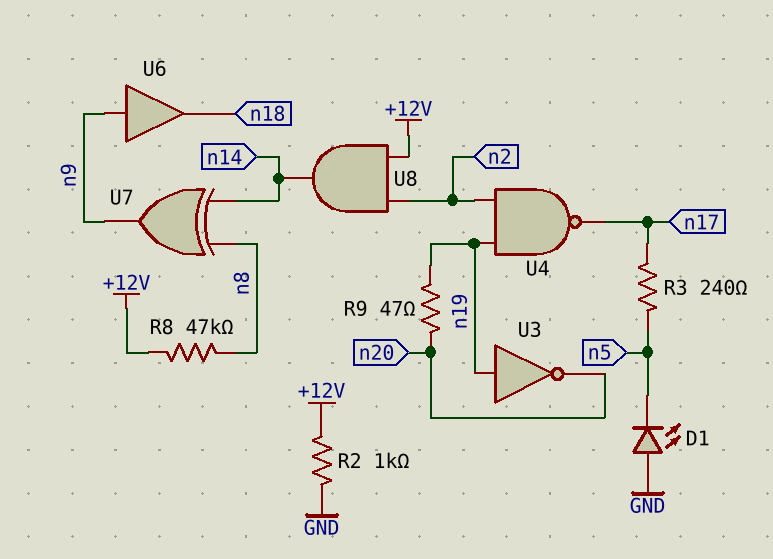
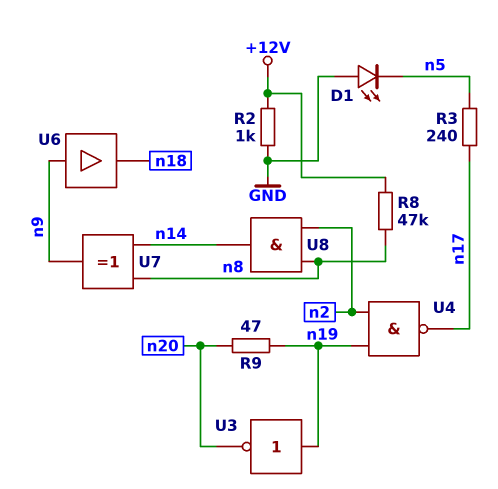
U8: AND (in +12V, in n2, out n14) -> AND (in n2, in n8, out n14)

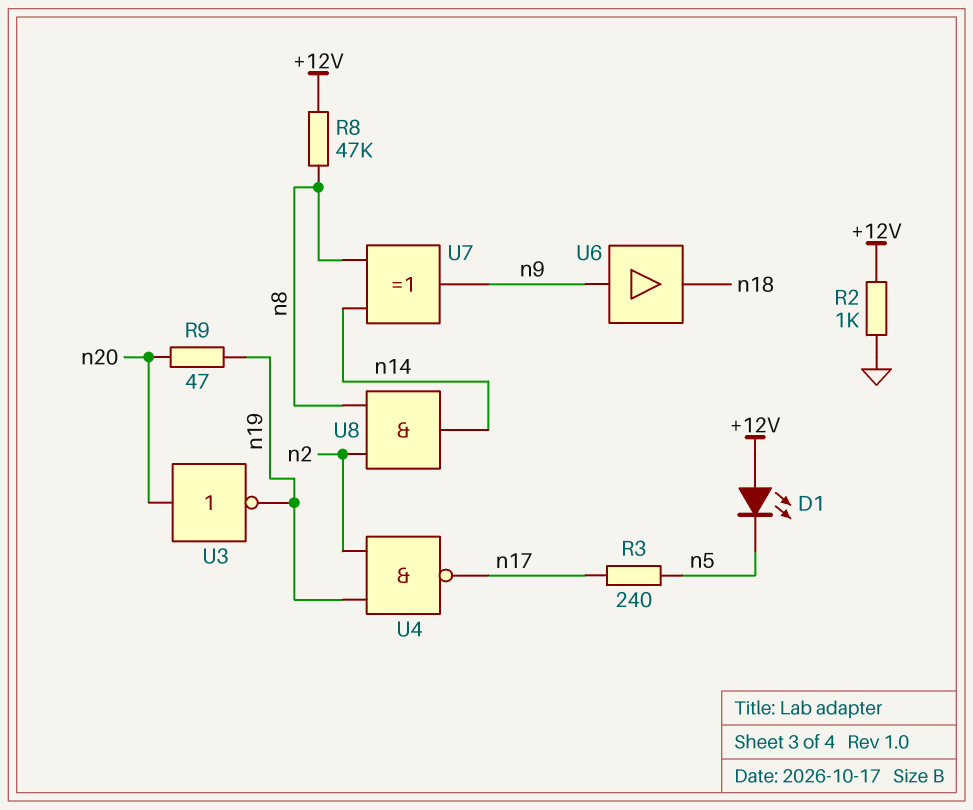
D1: LED (A GND, K n5) -> LED (A +12V, K n5)
U3: NOT (in n19, out n20) -> NOT (in n20, out n19)

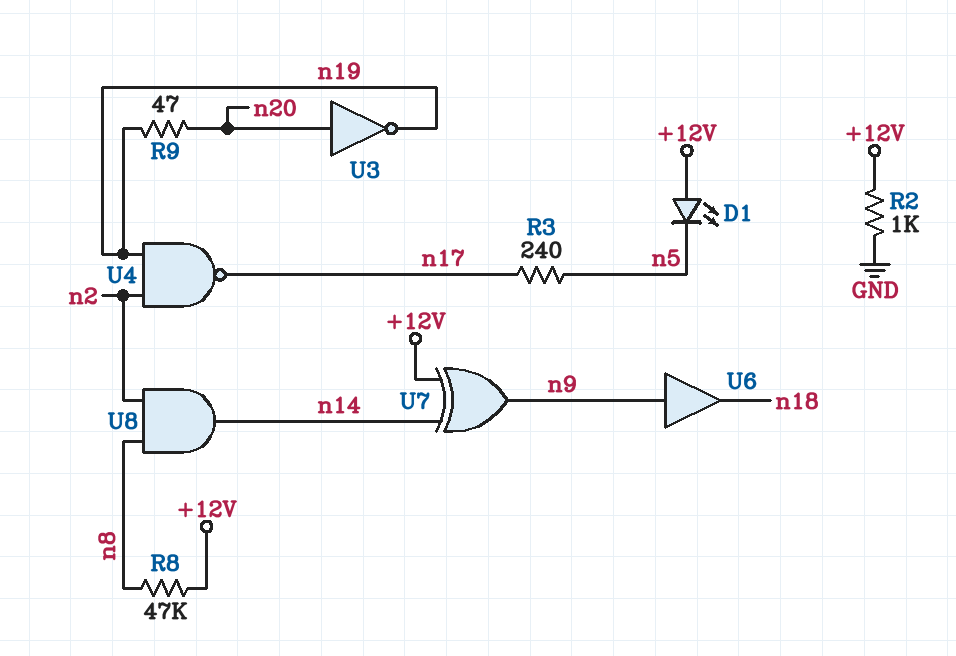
U7: XOR (in n8, in n14, out n9) -> XOR (in +12V, in n14, out n9)

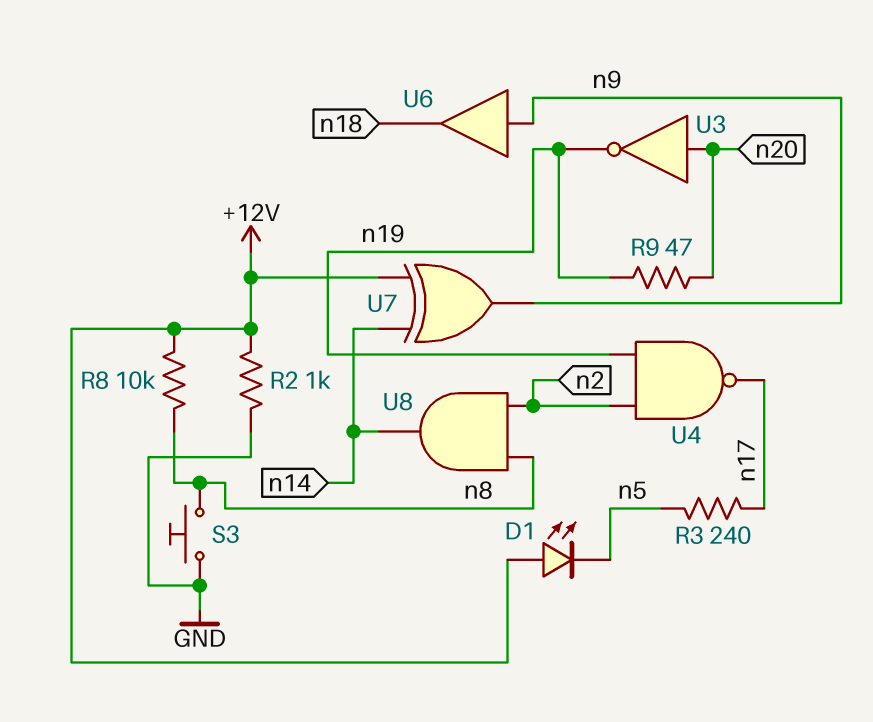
R8: 47k (+12V, n8) -> 10k (+12V, n8)
S3: none -> button (GND, n8)

